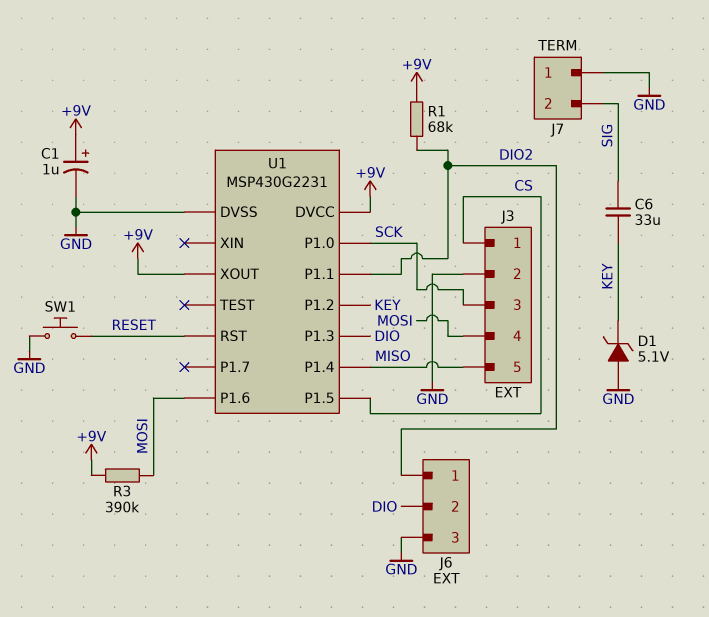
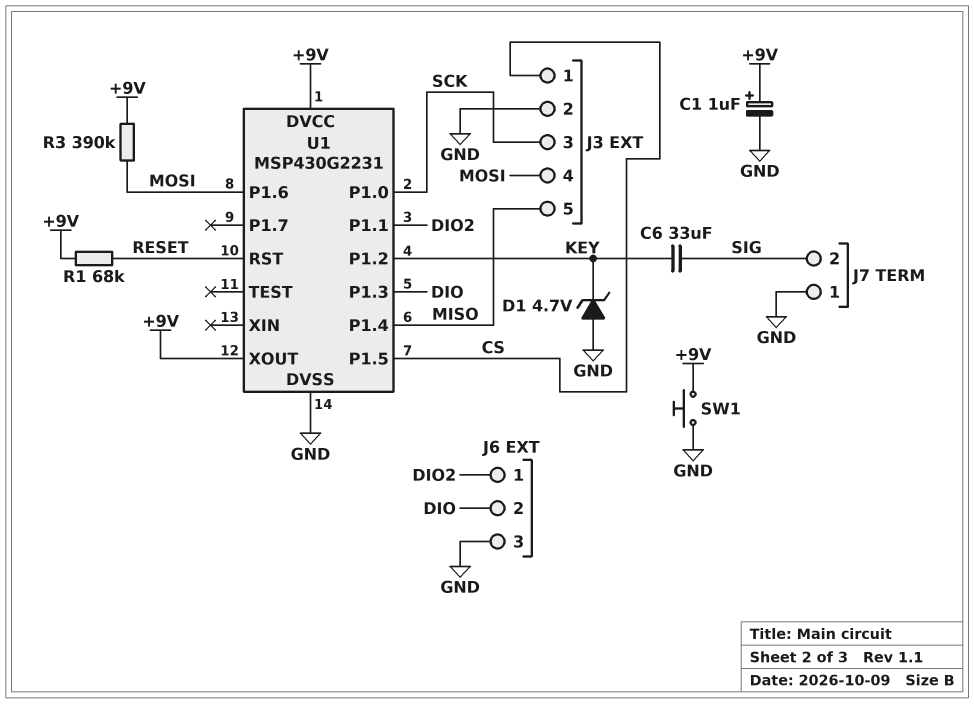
D1: zener 5.1V (A GND, K KEY) -> zener 4.7V (A GND, K KEY)
R1: 68k (+9V, DIO2) -> 68k (+9V, RESET)
SW1: button (GND, RESET) -> button (+9V, GND)

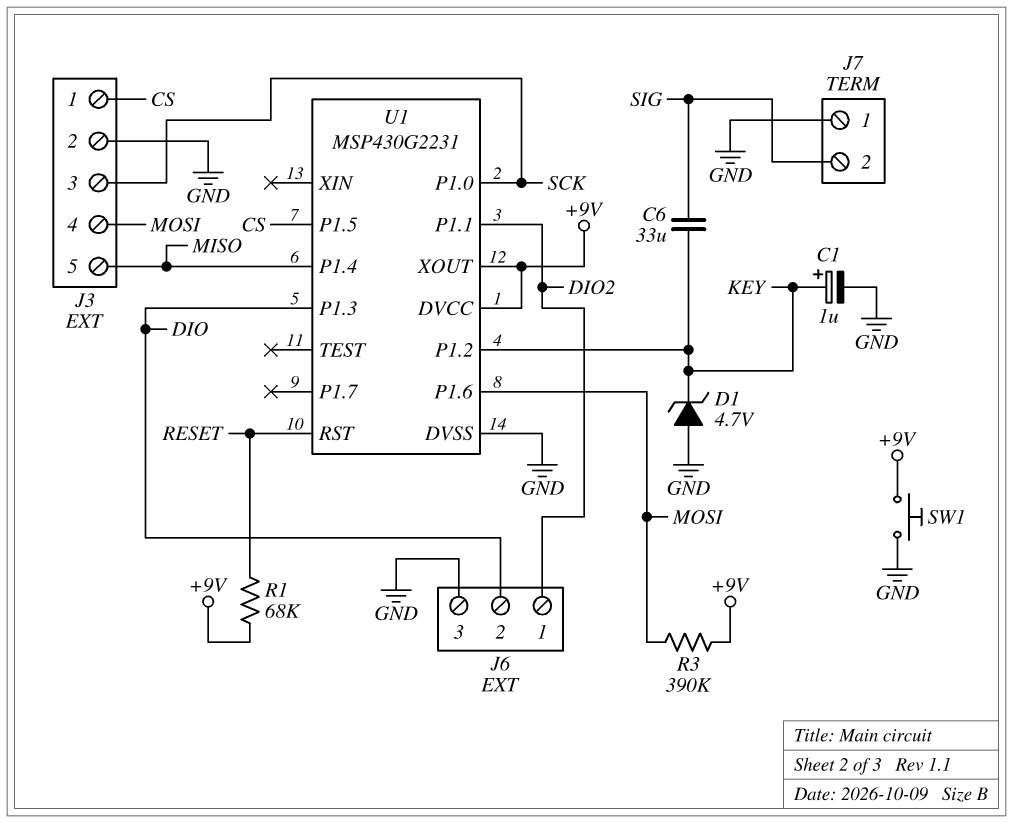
C1: 1uF (plus +9V, minus GND) -> 1uF (plus KEY, minus GND)

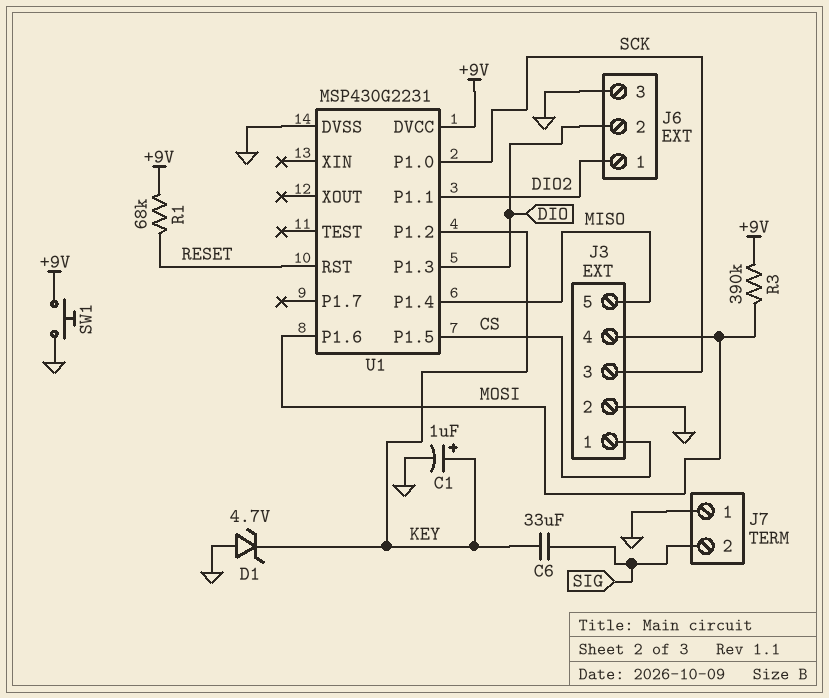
U1 pin XOUT: +9V -> none

